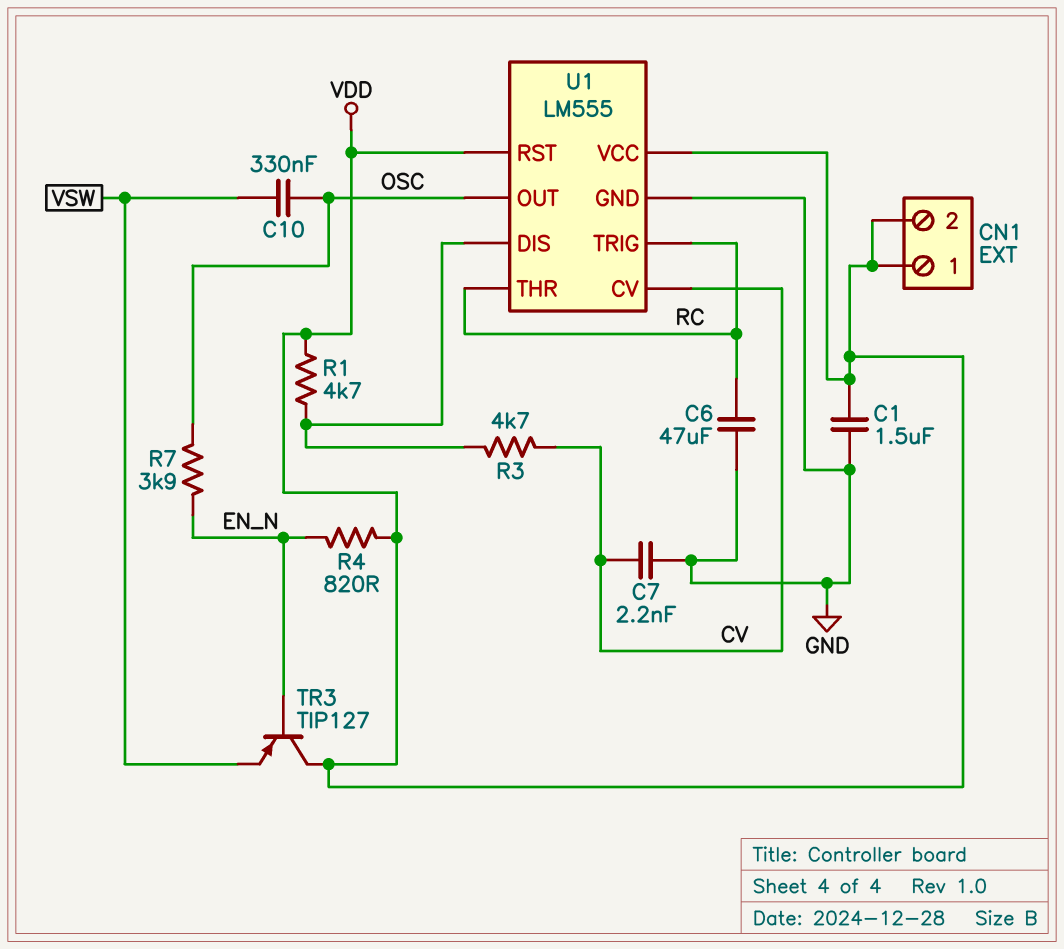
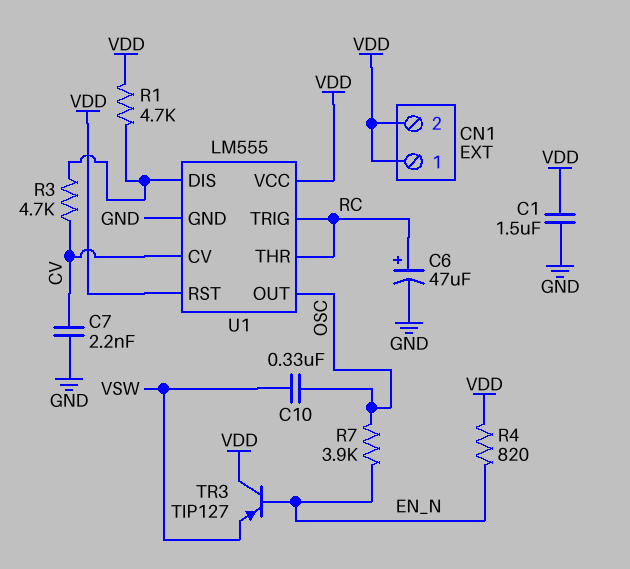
C6: 47uF (GND, RC) -> 47uF (plus RC, minus GND)

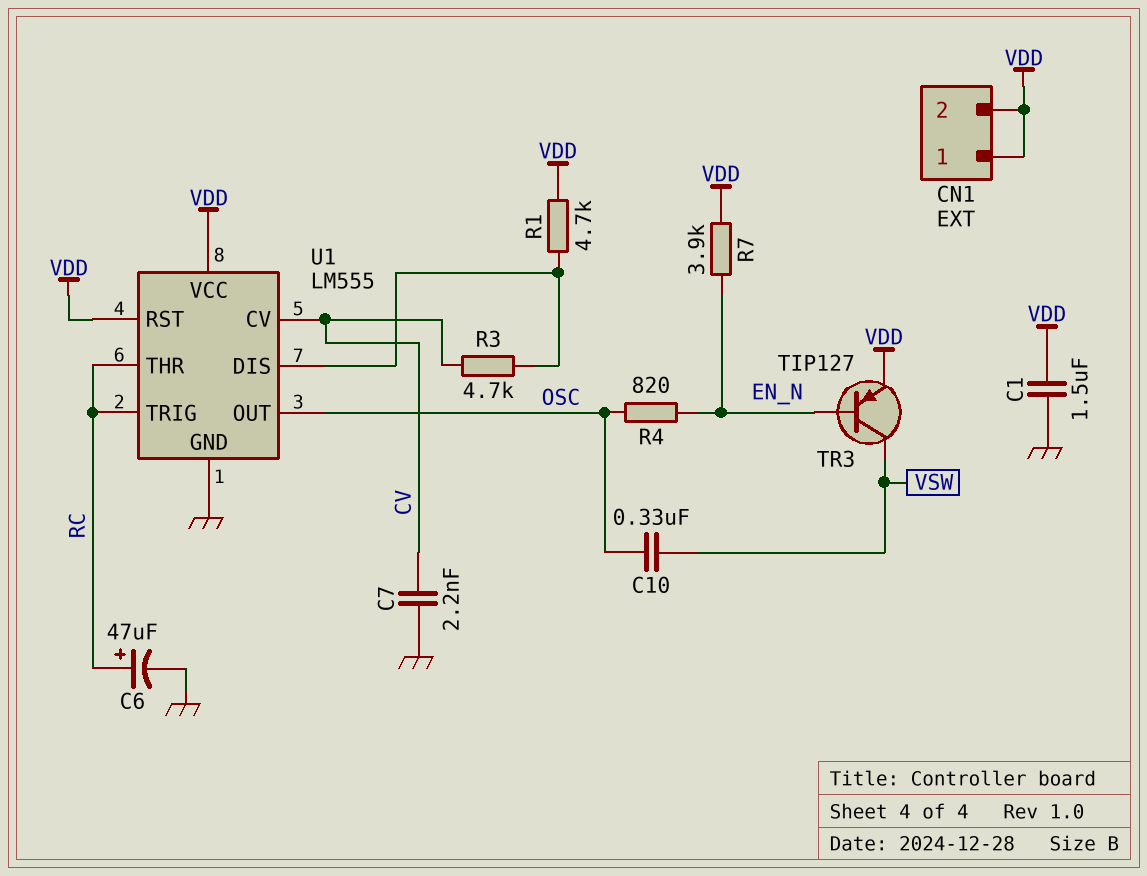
R4: 820 (EN_N, VDD) -> 820 (EN_N, OSC)
R7: 3.9k (EN_N, OSC) -> 3.9k (EN_N, VDD)
TR3: PNP TIP127 (B EN_N, C VDD, E VSW) -> PNP TIP127 (B EN_N, C VSW, E VDD)

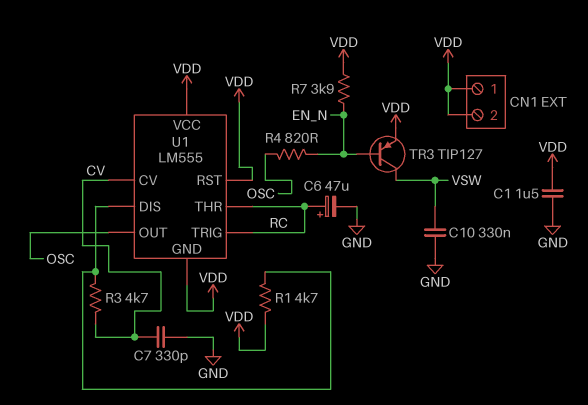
C7: 2.2nF (CV, GND) -> 330pF (CV, GND)
C10: 330nF (OSC, VSW) -> 330nF (GND, VSW)
U1 pin GND: GND -> VDD

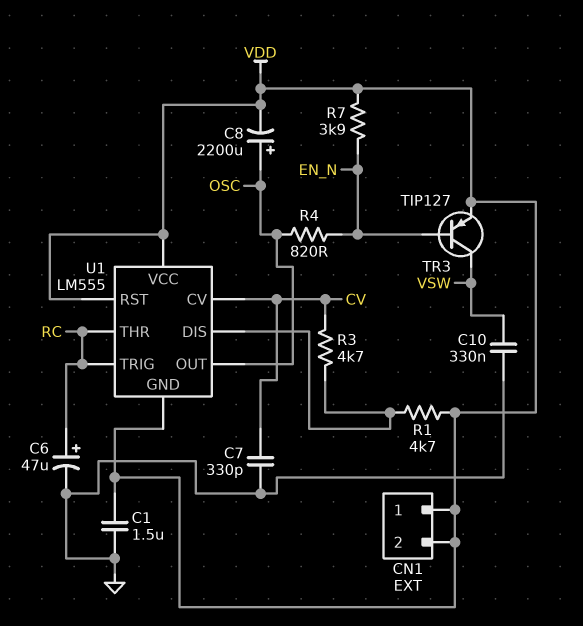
C8: none -> 2200uF (plus OSC, minus VDD)

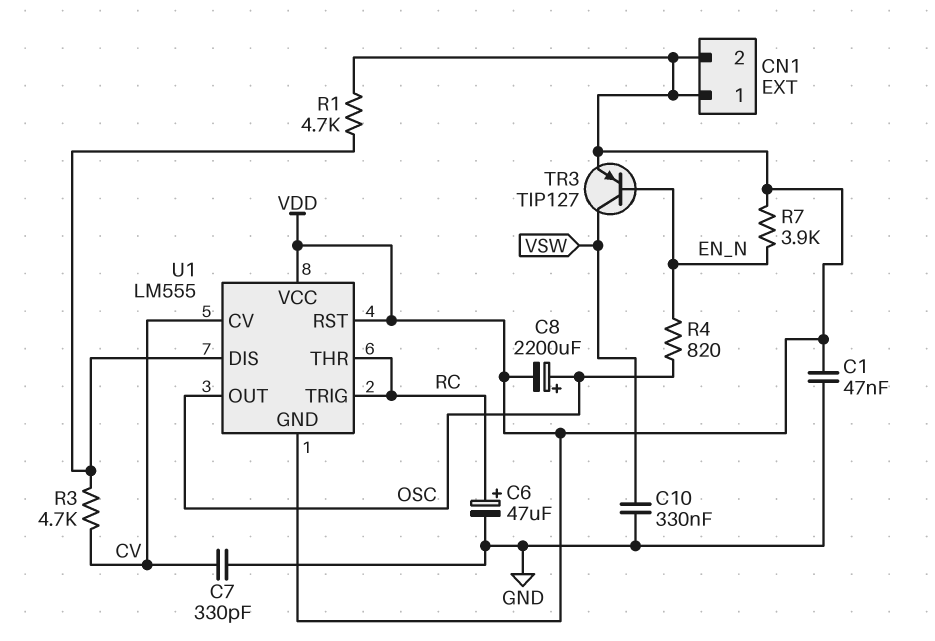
C1: 1.5uF (GND, VDD) -> 47nF (GND, VDD)

